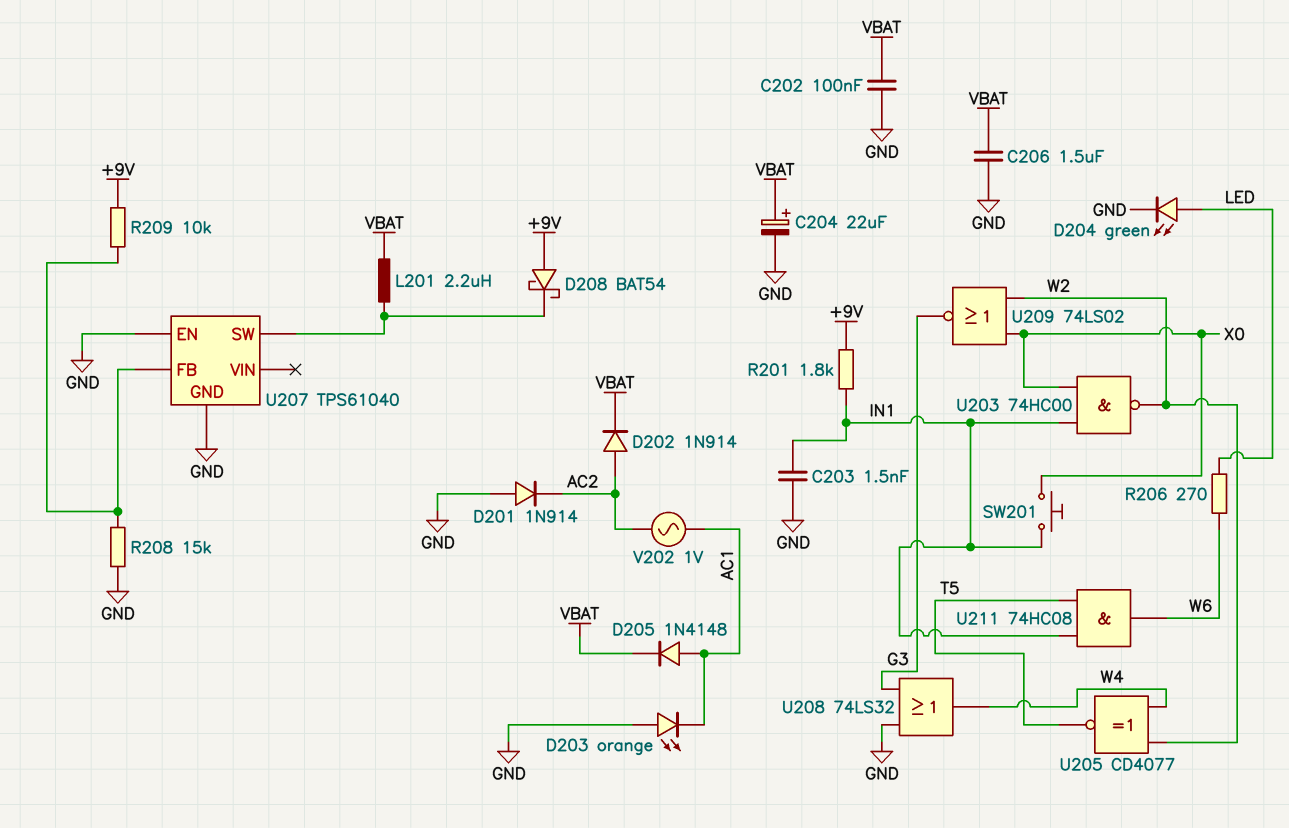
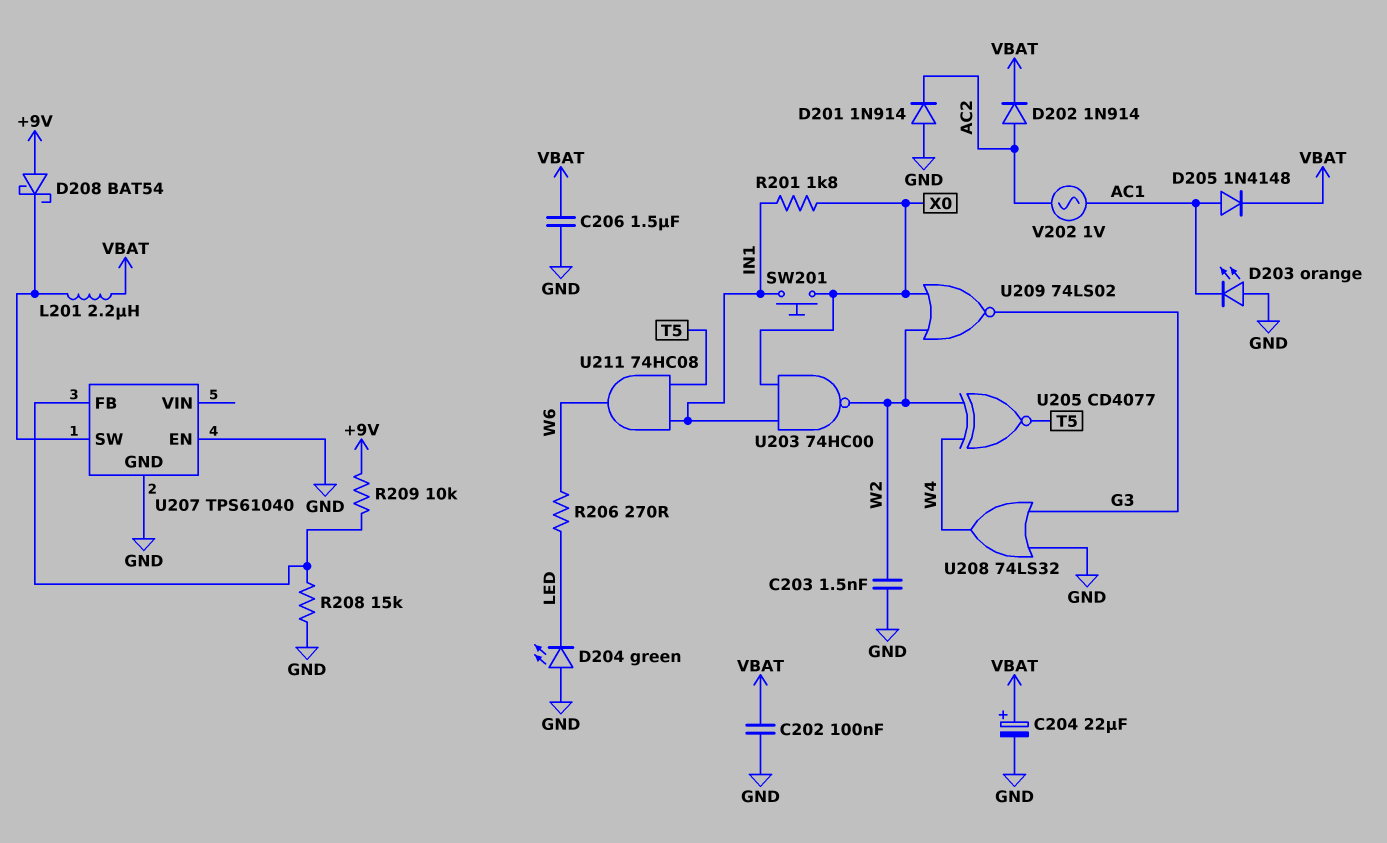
C203: 1.5nF (GND, IN1) -> 1.5nF (GND, W2)
D204: LED green (A LED, K GND) -> LED green (A GND, K LED)
R201: 1.8k (+9V, IN1) -> 1.8k (IN1, X0)

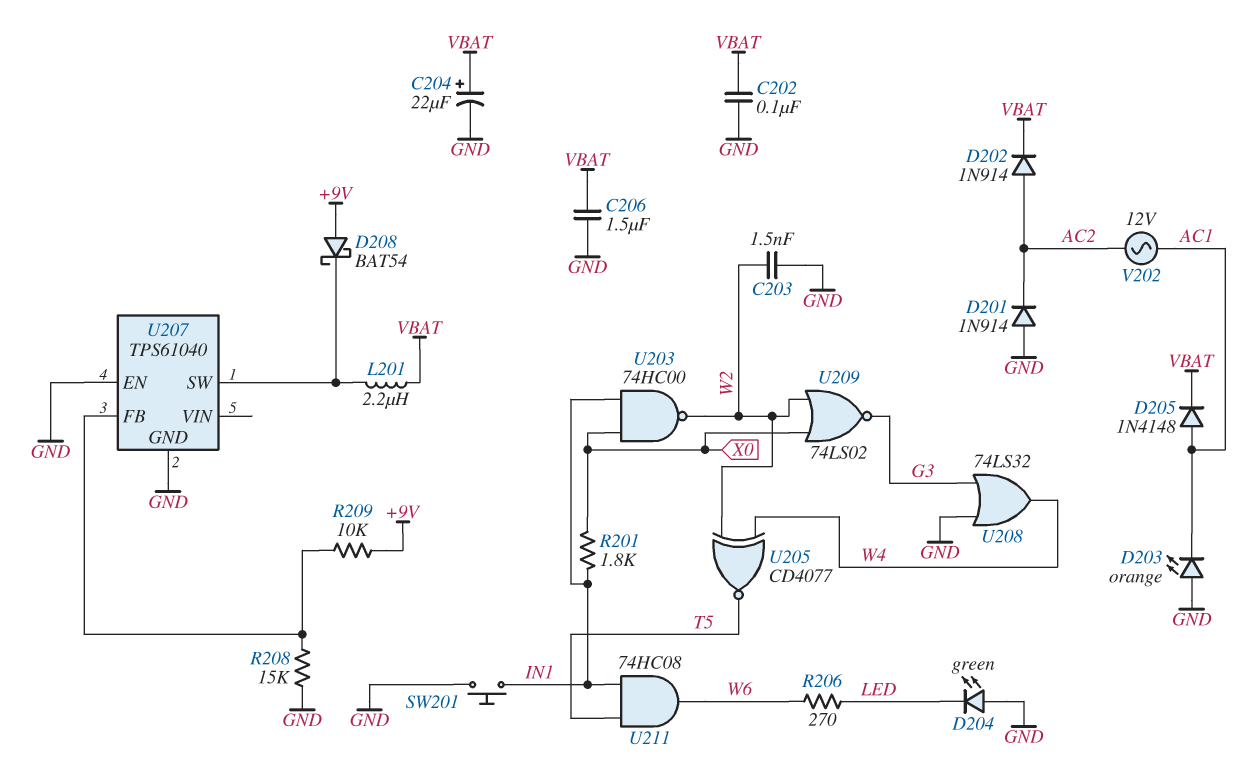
SW201: button (IN1, X0) -> button (GND, IN1)
V202: AC 1V (AC1, AC2) -> AC 12V (AC1, AC2)

